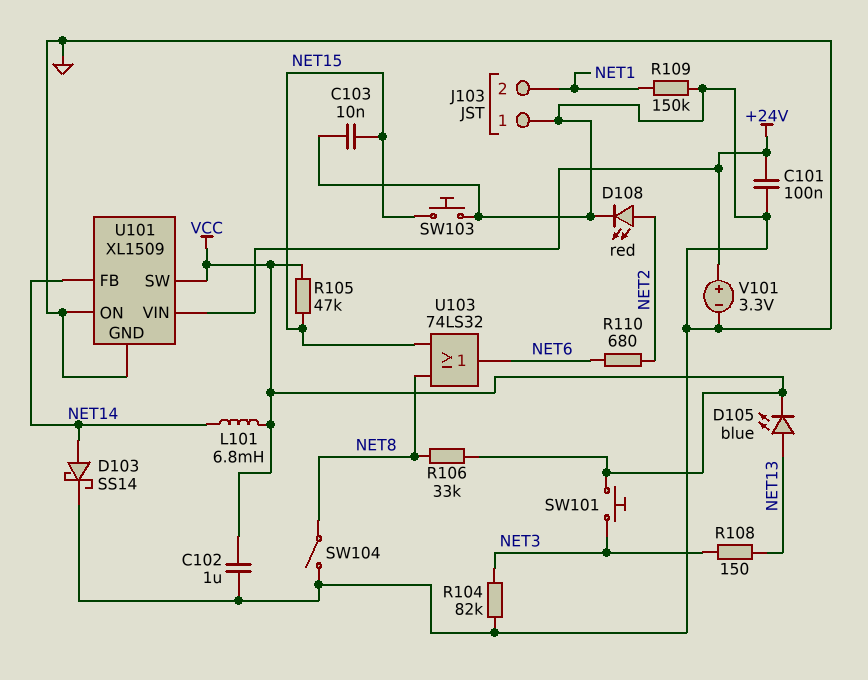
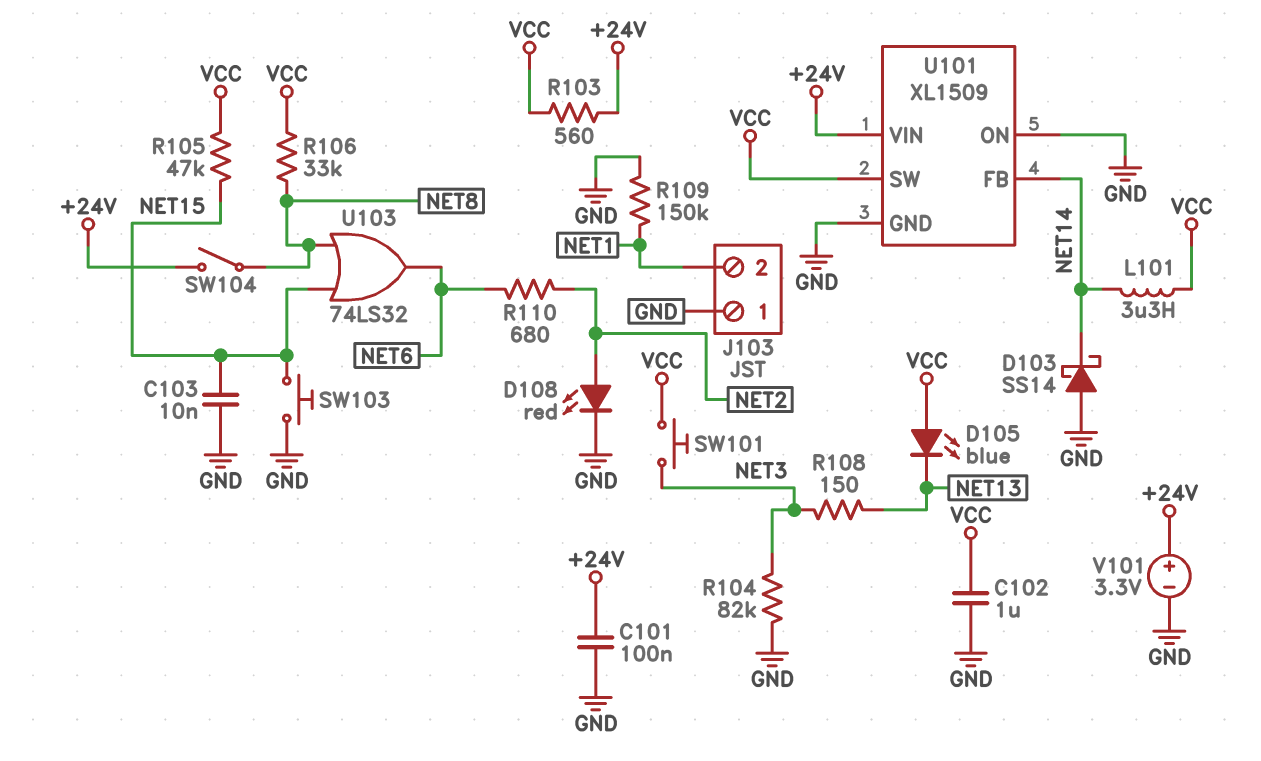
D103: schottky SS14 (A NET14, K GND) -> schottky SS14 (A GND, K NET14)
D105: LED blue (A NET13, K VCC) -> LED blue (A VCC, K NET13)
L101: 6.8mH (NET14, VCC) -> 3.3uH (NET14, VCC)
R103: none -> 560 (+24V, VCC)
SW104: switch (GND, NET8) -> switch (+24V, NET8)

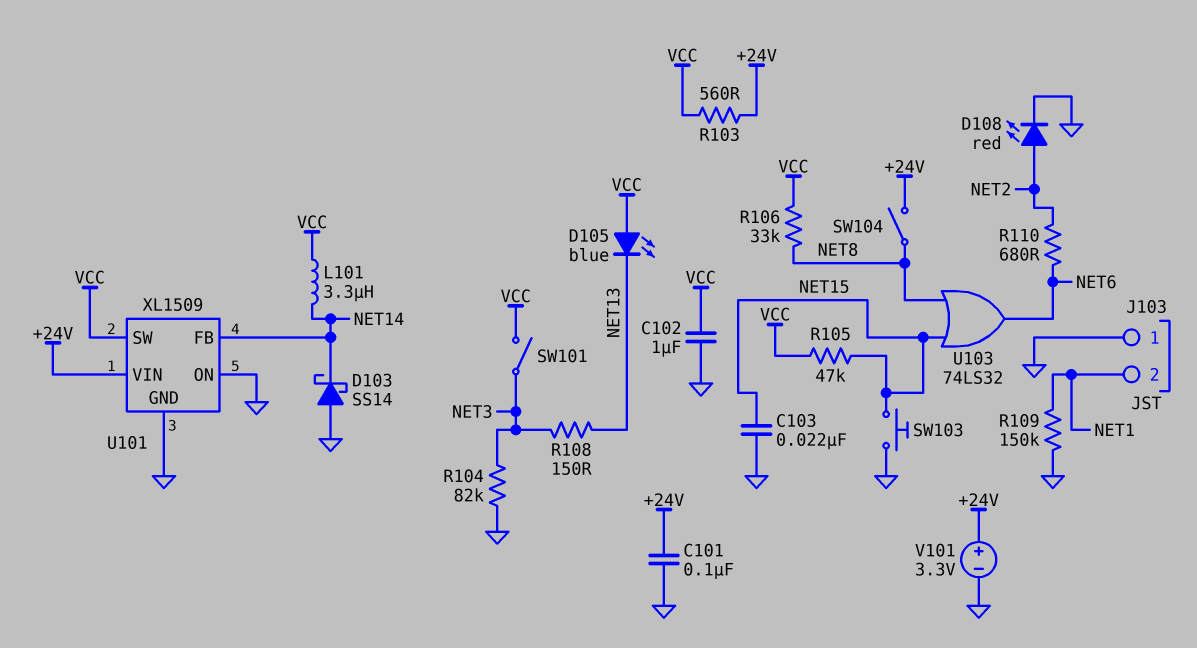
C103: 10nF (GND, NET15) -> 22nF (GND, NET15)
SW101: button (NET3, VCC) -> switch (NET3, VCC)

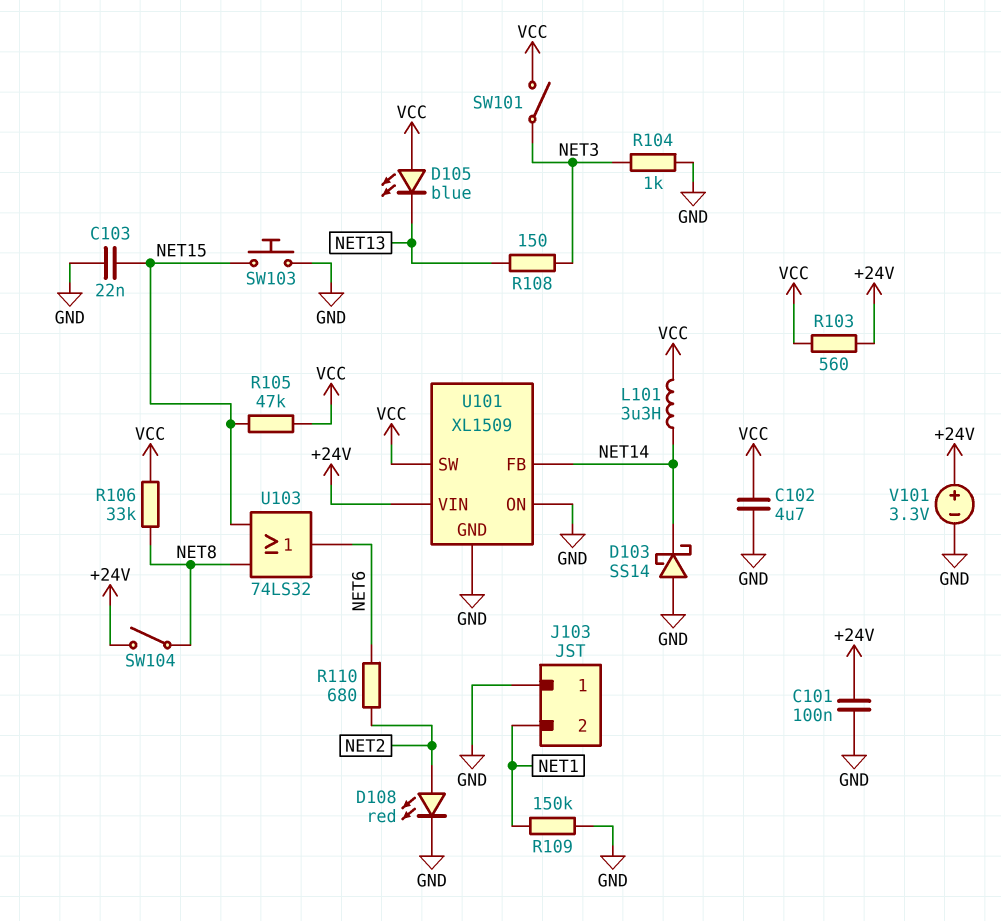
C102: 1uF (GND, VCC) -> 4.7uF (GND, VCC)
R104: 82k (GND, NET3) -> 1k (GND, NET3)

